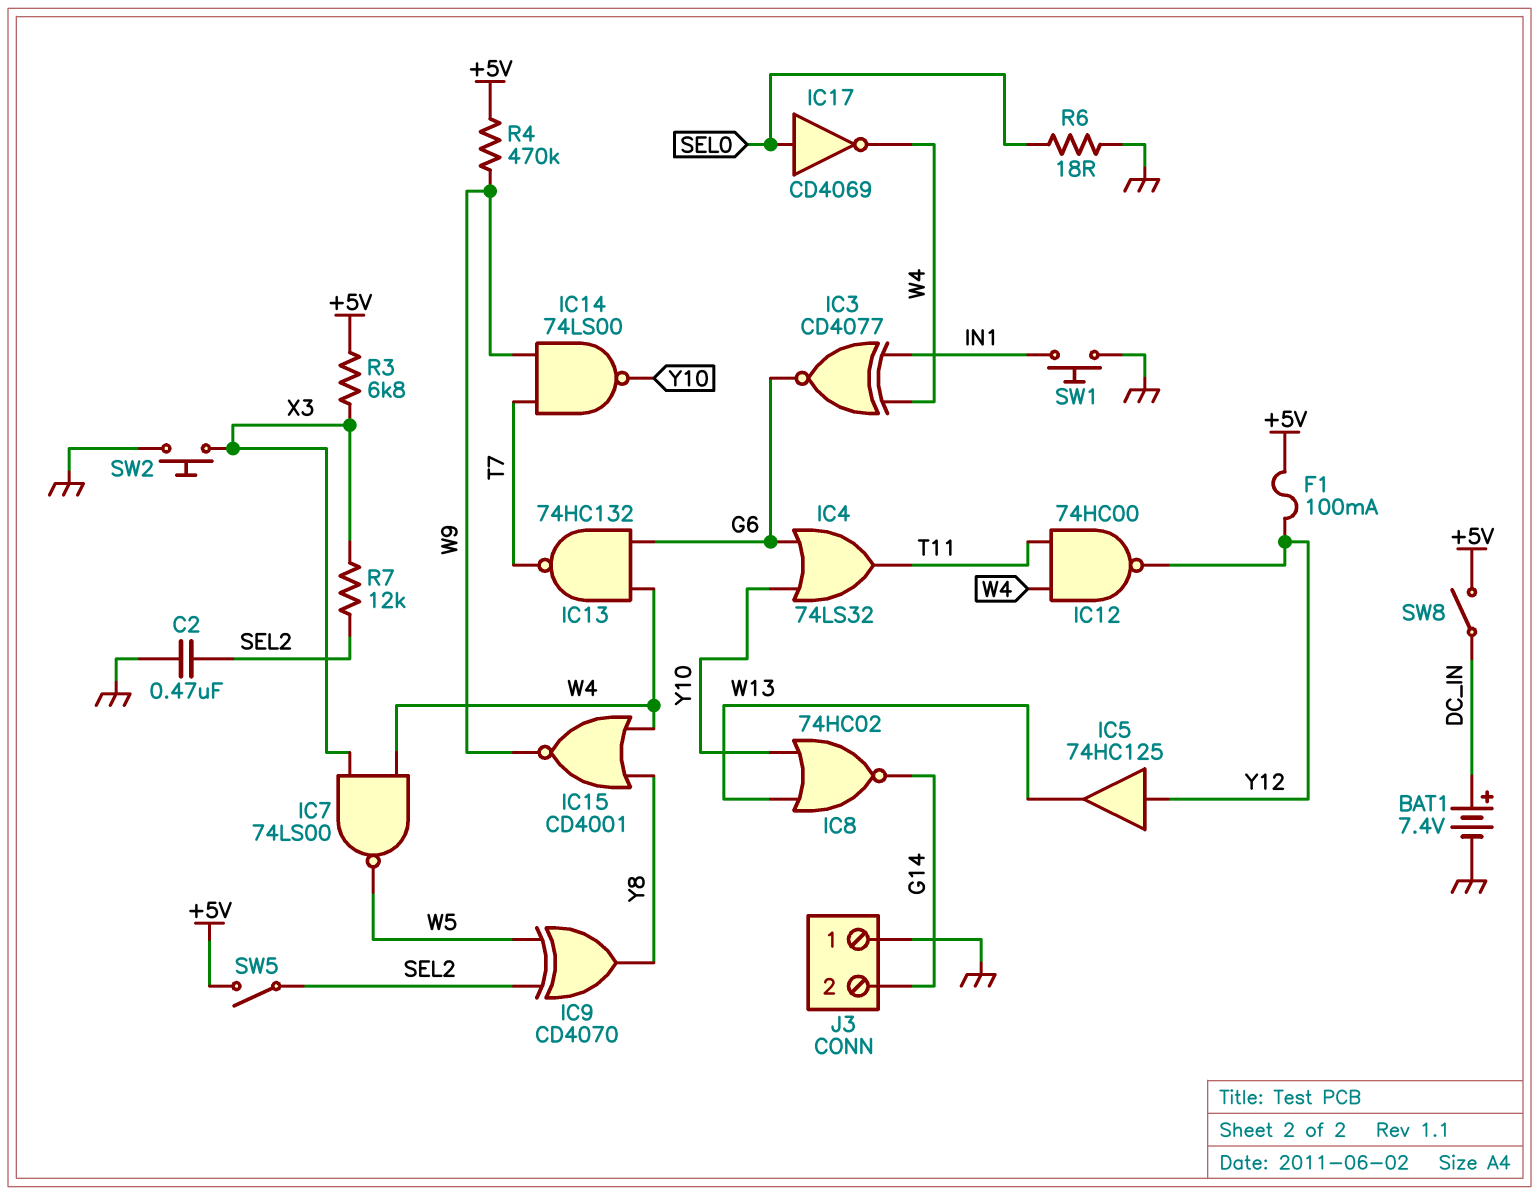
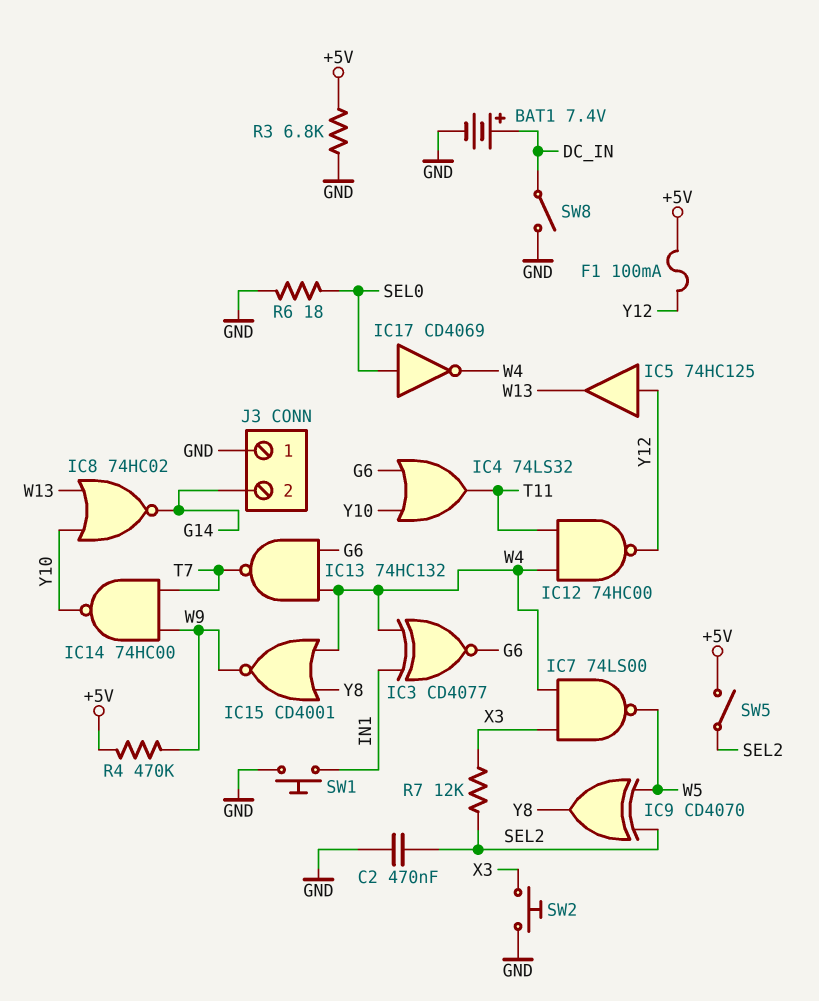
IC14: NAND 74LS00 (in T7, in W9, out Y10) -> NAND 74HC00 (in T7, in W9, out Y10)
R3: 6.8k (+5V, X3) -> 6.8k (+5V, GND)
SW8: switch (+5V, DC_IN) -> switch (DC_IN, GND)

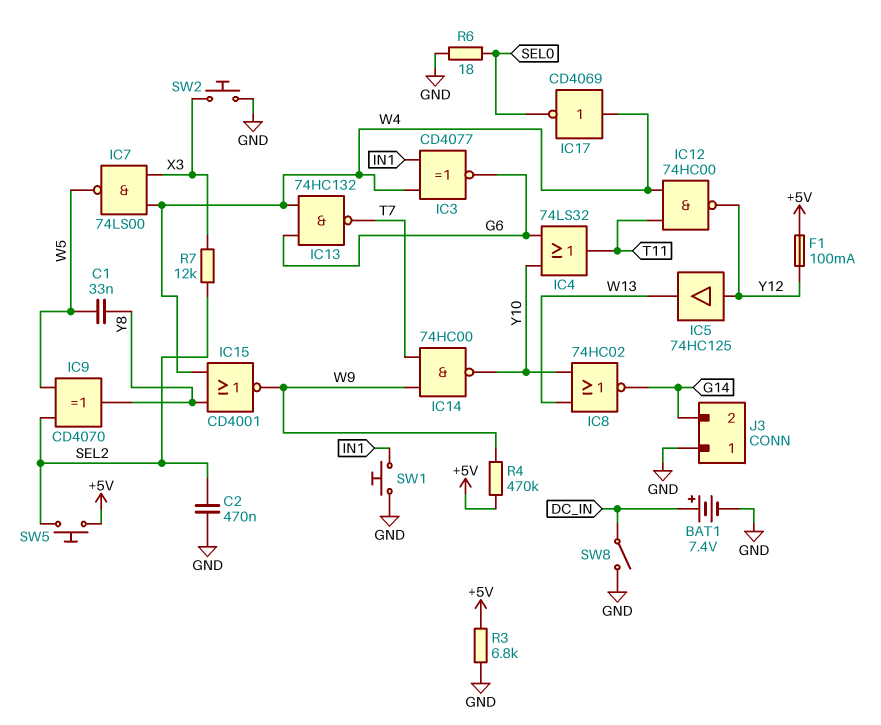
C1: none -> 33nF (W5, Y8)
IC17: NOT CD4069 (in SEL0, out W4) -> NOT CD4069 (in W4, out SEL0)
SW5: switch (+5V, SEL2) -> button (+5V, SEL2)

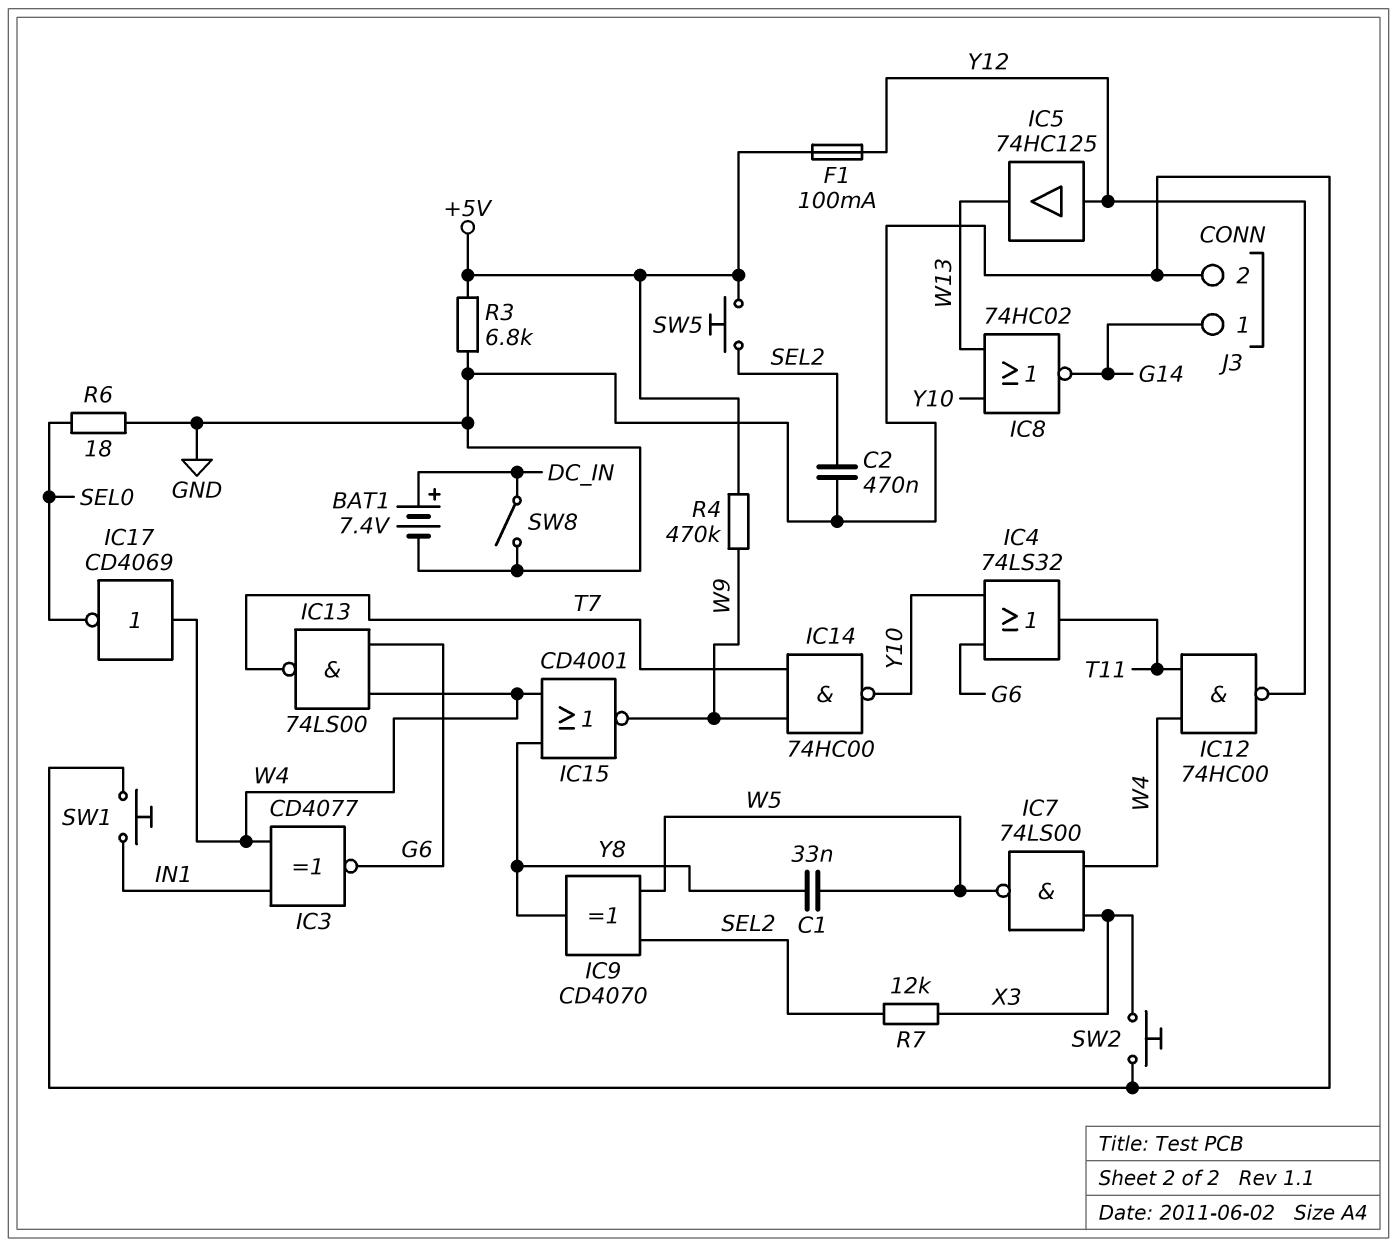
IC13: NAND 74HC132 (in G6, in W4, out T7) -> NAND 74LS00 (in G6, in W4, out T7)
J3 pin 1: GND -> G14
J3 pin 2: G14 -> GND

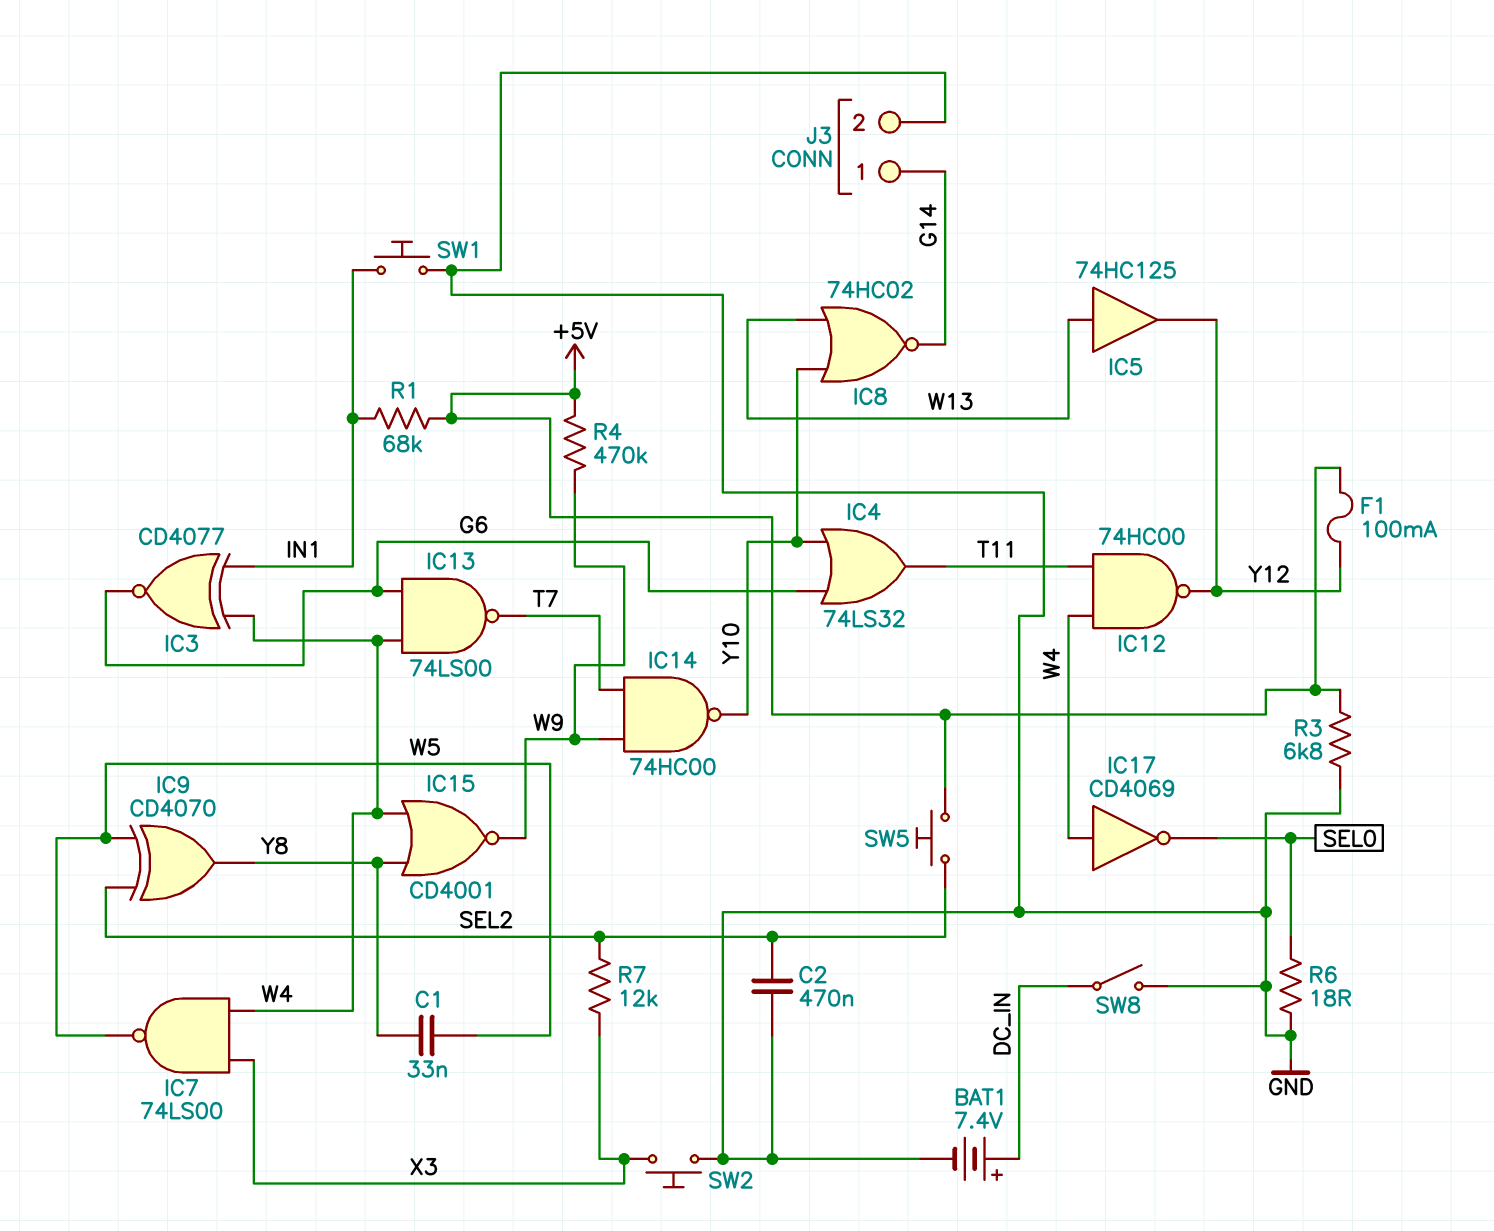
IC5: buffer 74HC125 (in Y12, out W13) -> buffer 74HC125 (in W13, out Y12)
R1: none -> 68k (+5V, IN1)

